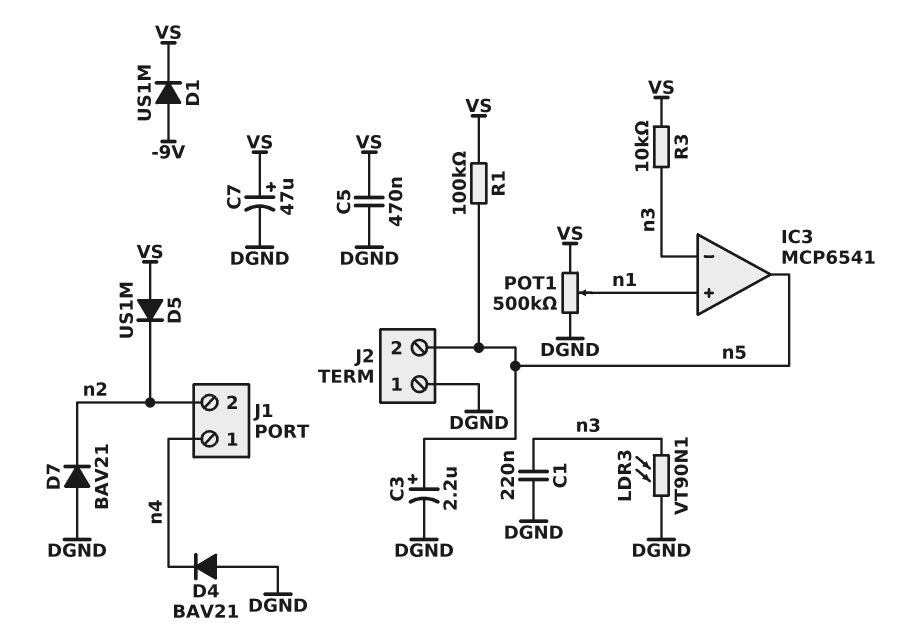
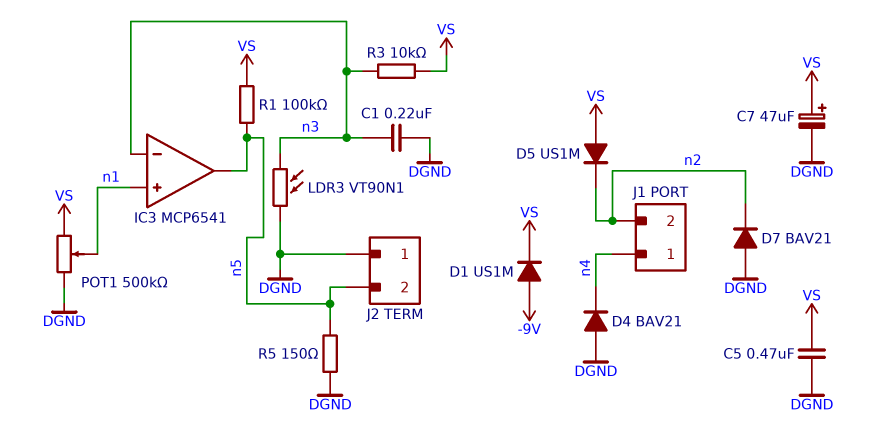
C3: 2.2uF (plus n5, minus DGND) -> none
R5: none -> 150 (DGND, n5)

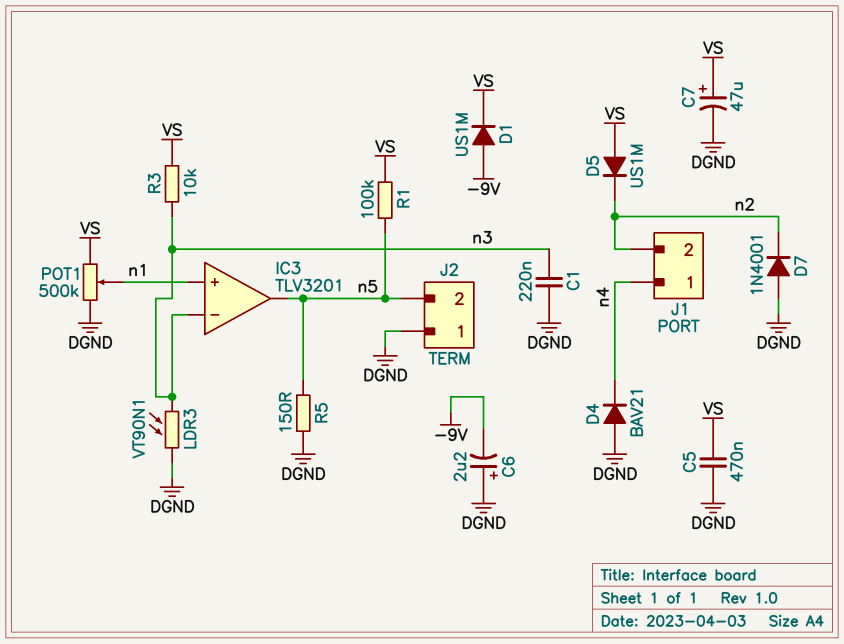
C6: none -> 2.2uF (plus DGND, minus -9V)
D7: diode BAV21 (A DGND, K n2) -> diode 1N4001 (A DGND, K n2)
IC3: MCP6541 -> TLV3201

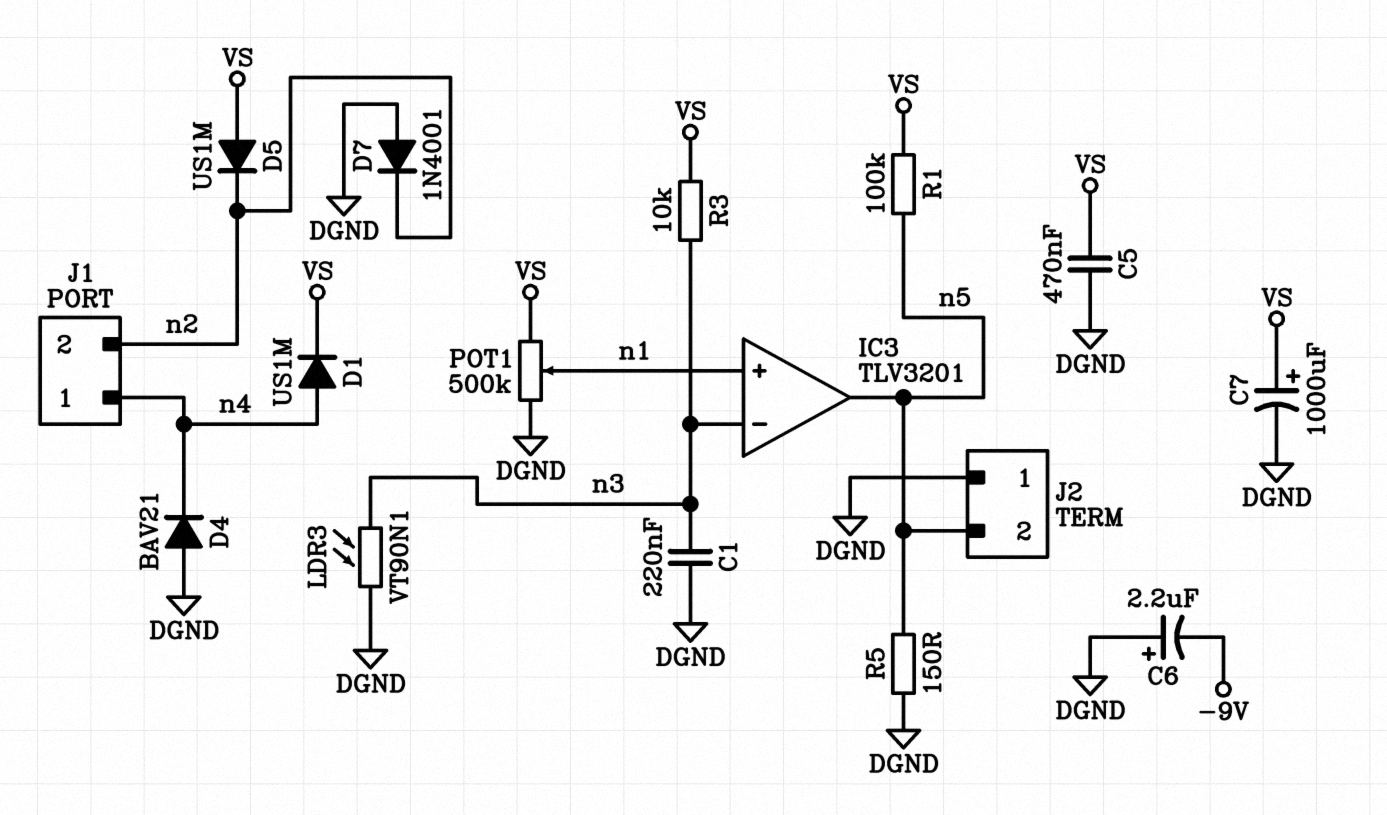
C7: 47uF (plus VS, minus DGND) -> 1000uF (plus VS, minus DGND)
D1: diode US1M (A -9V, K VS) -> diode US1M (A n4, K VS)

